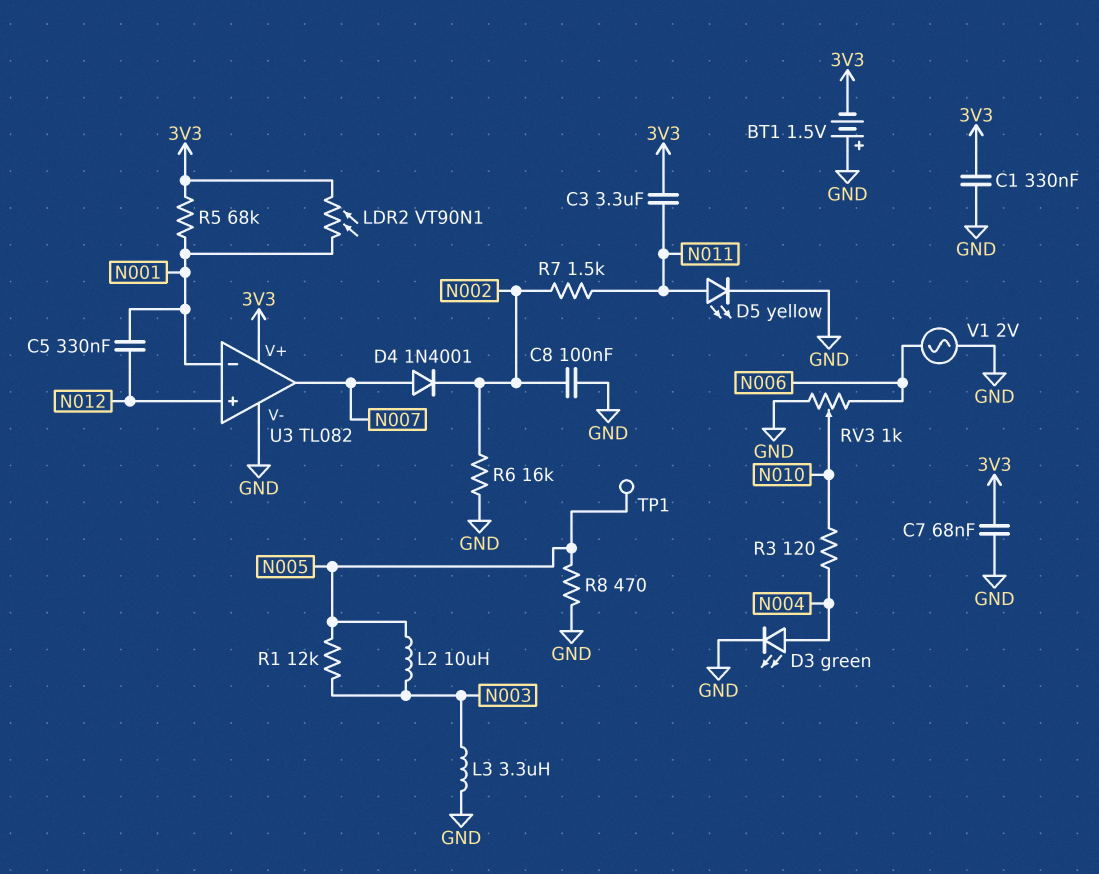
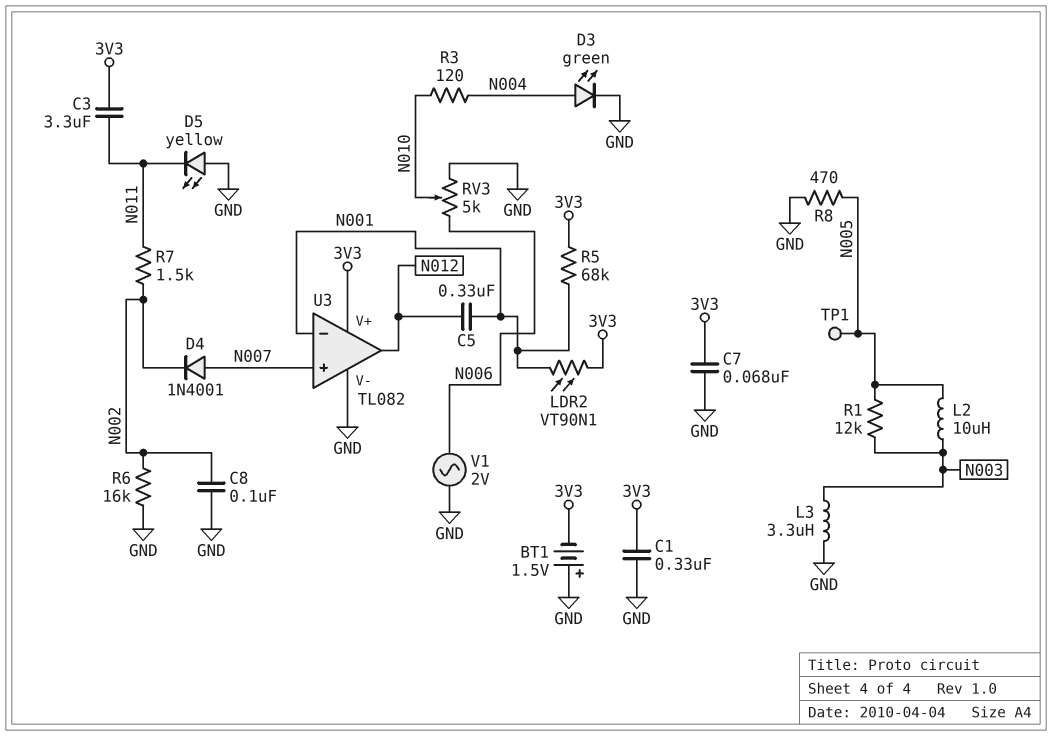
D5: LED yellow (A N011, K GND) -> LED yellow (A GND, K N011)
RV3: 1k (GND, N006, wiper N010) -> 5k (GND, N006, wiper N010)
U3 pin in+: N012 -> N007
U3 pin out: N007 -> N012

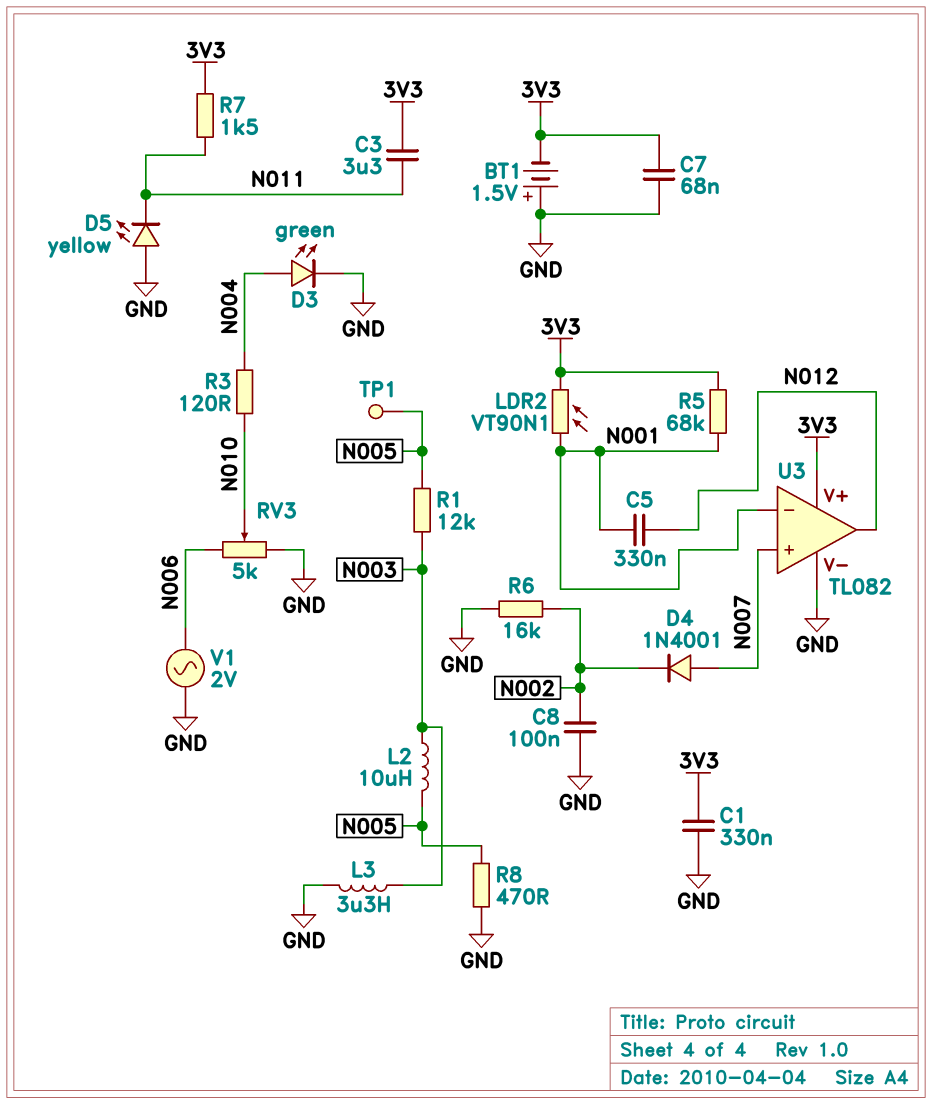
R7: 1.5k (N002, N011) -> 1.5k (3V3, N011)

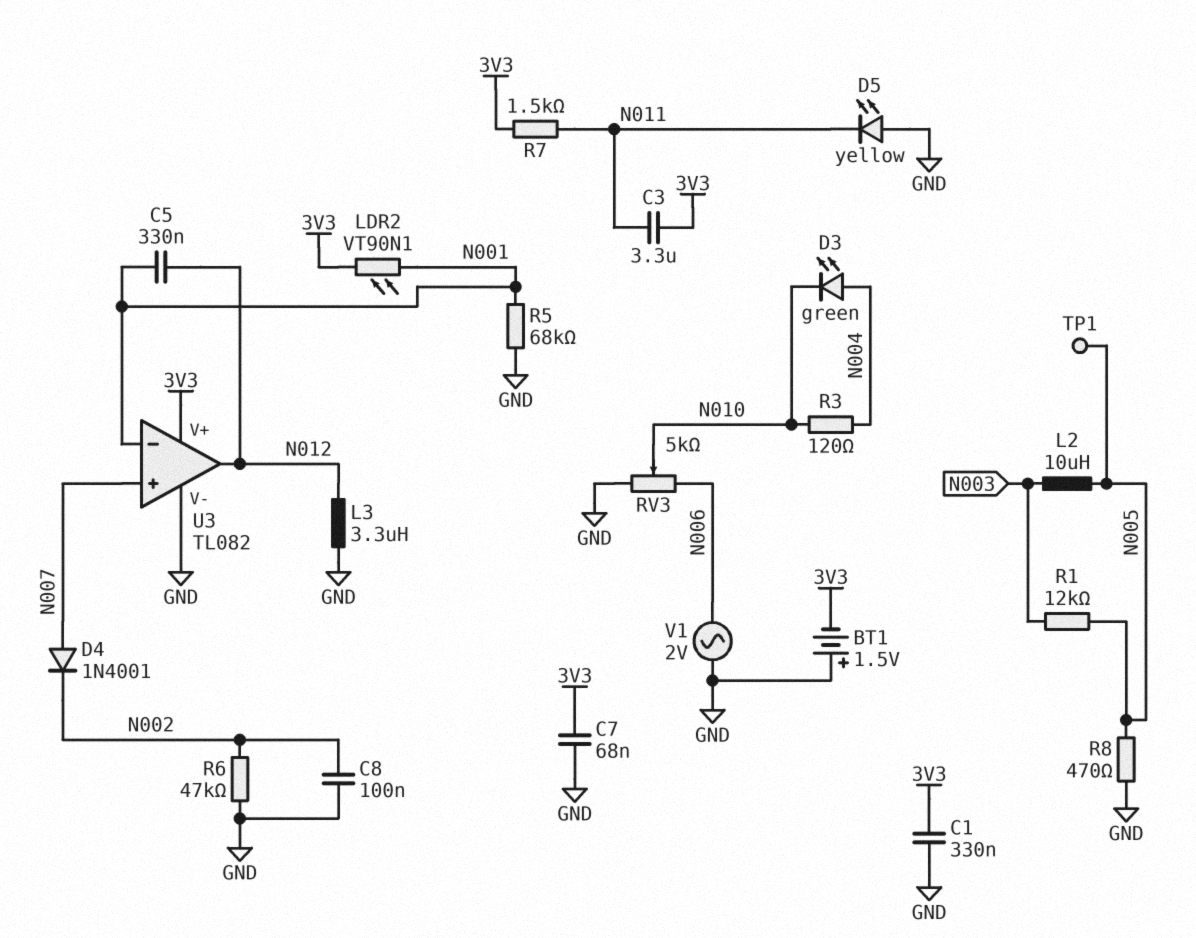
D3: LED green (A N004, K GND) -> LED green (A N004, K N010)
L3: 3.3uH (GND, N003) -> 3.3uH (GND, N012)
R5: 68k (3V3, N001) -> 68k (GND, N001)
R6: 16k (GND, N002) -> 47k (GND, N002)

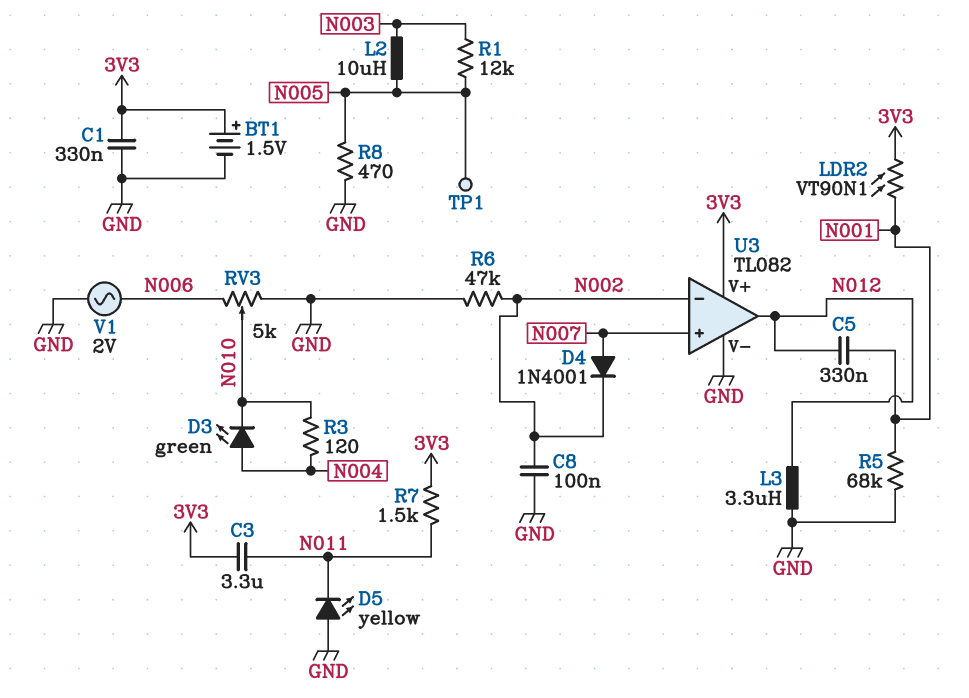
BT1: 1.5V (plus GND, minus 3V3) -> 1.5V (plus 3V3, minus GND)
C7: 68nF (3V3, GND) -> none
U3 pin in-: N001 -> N002

